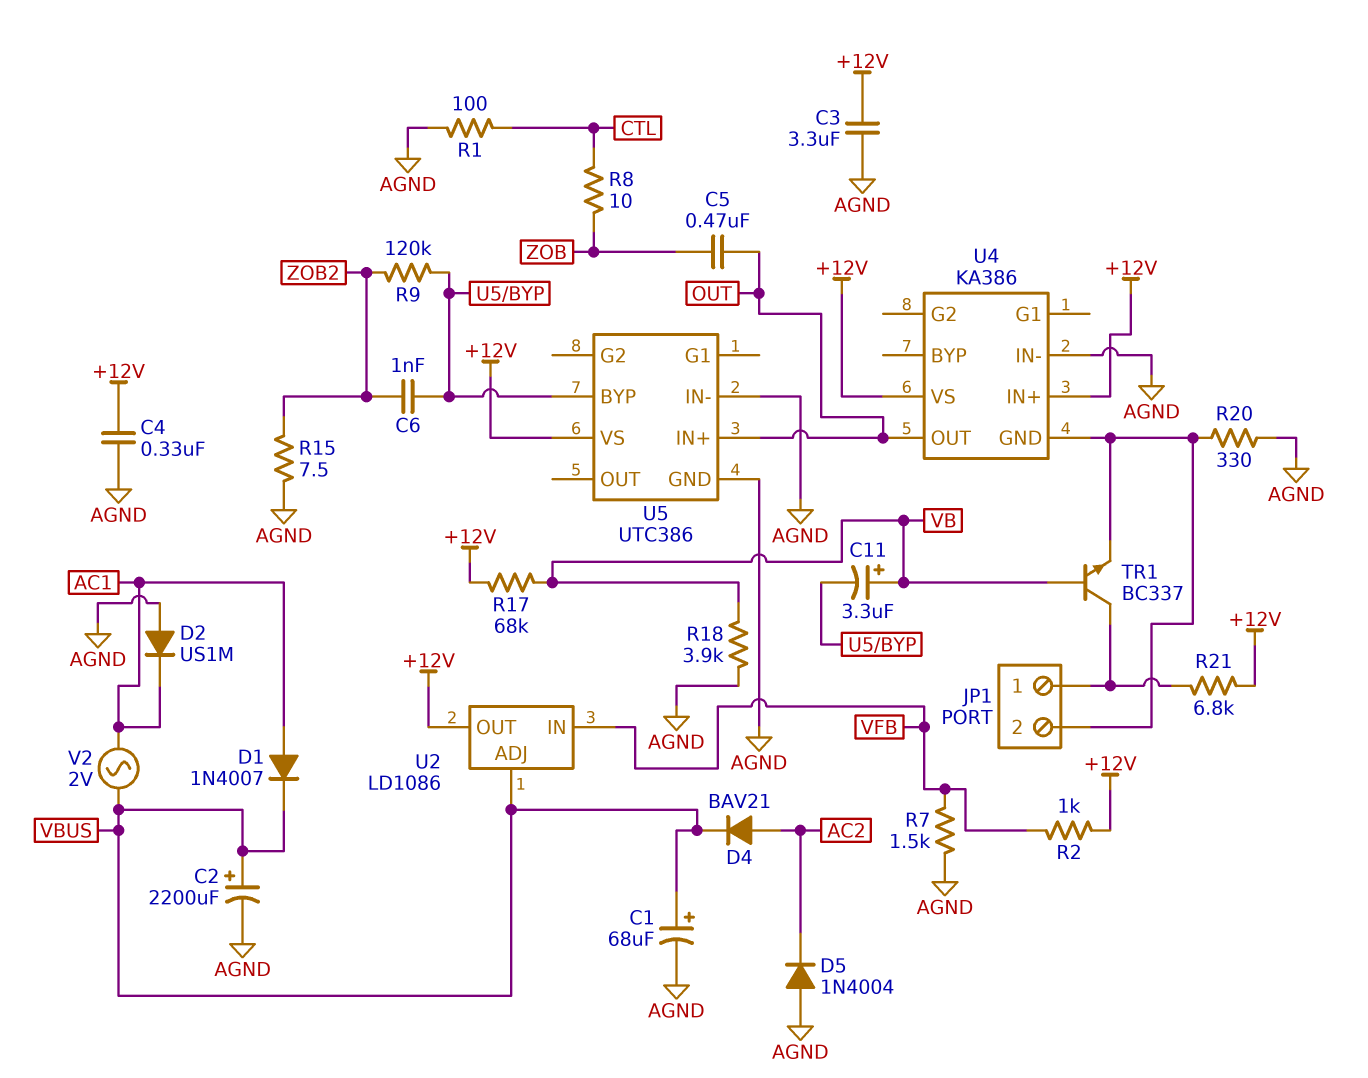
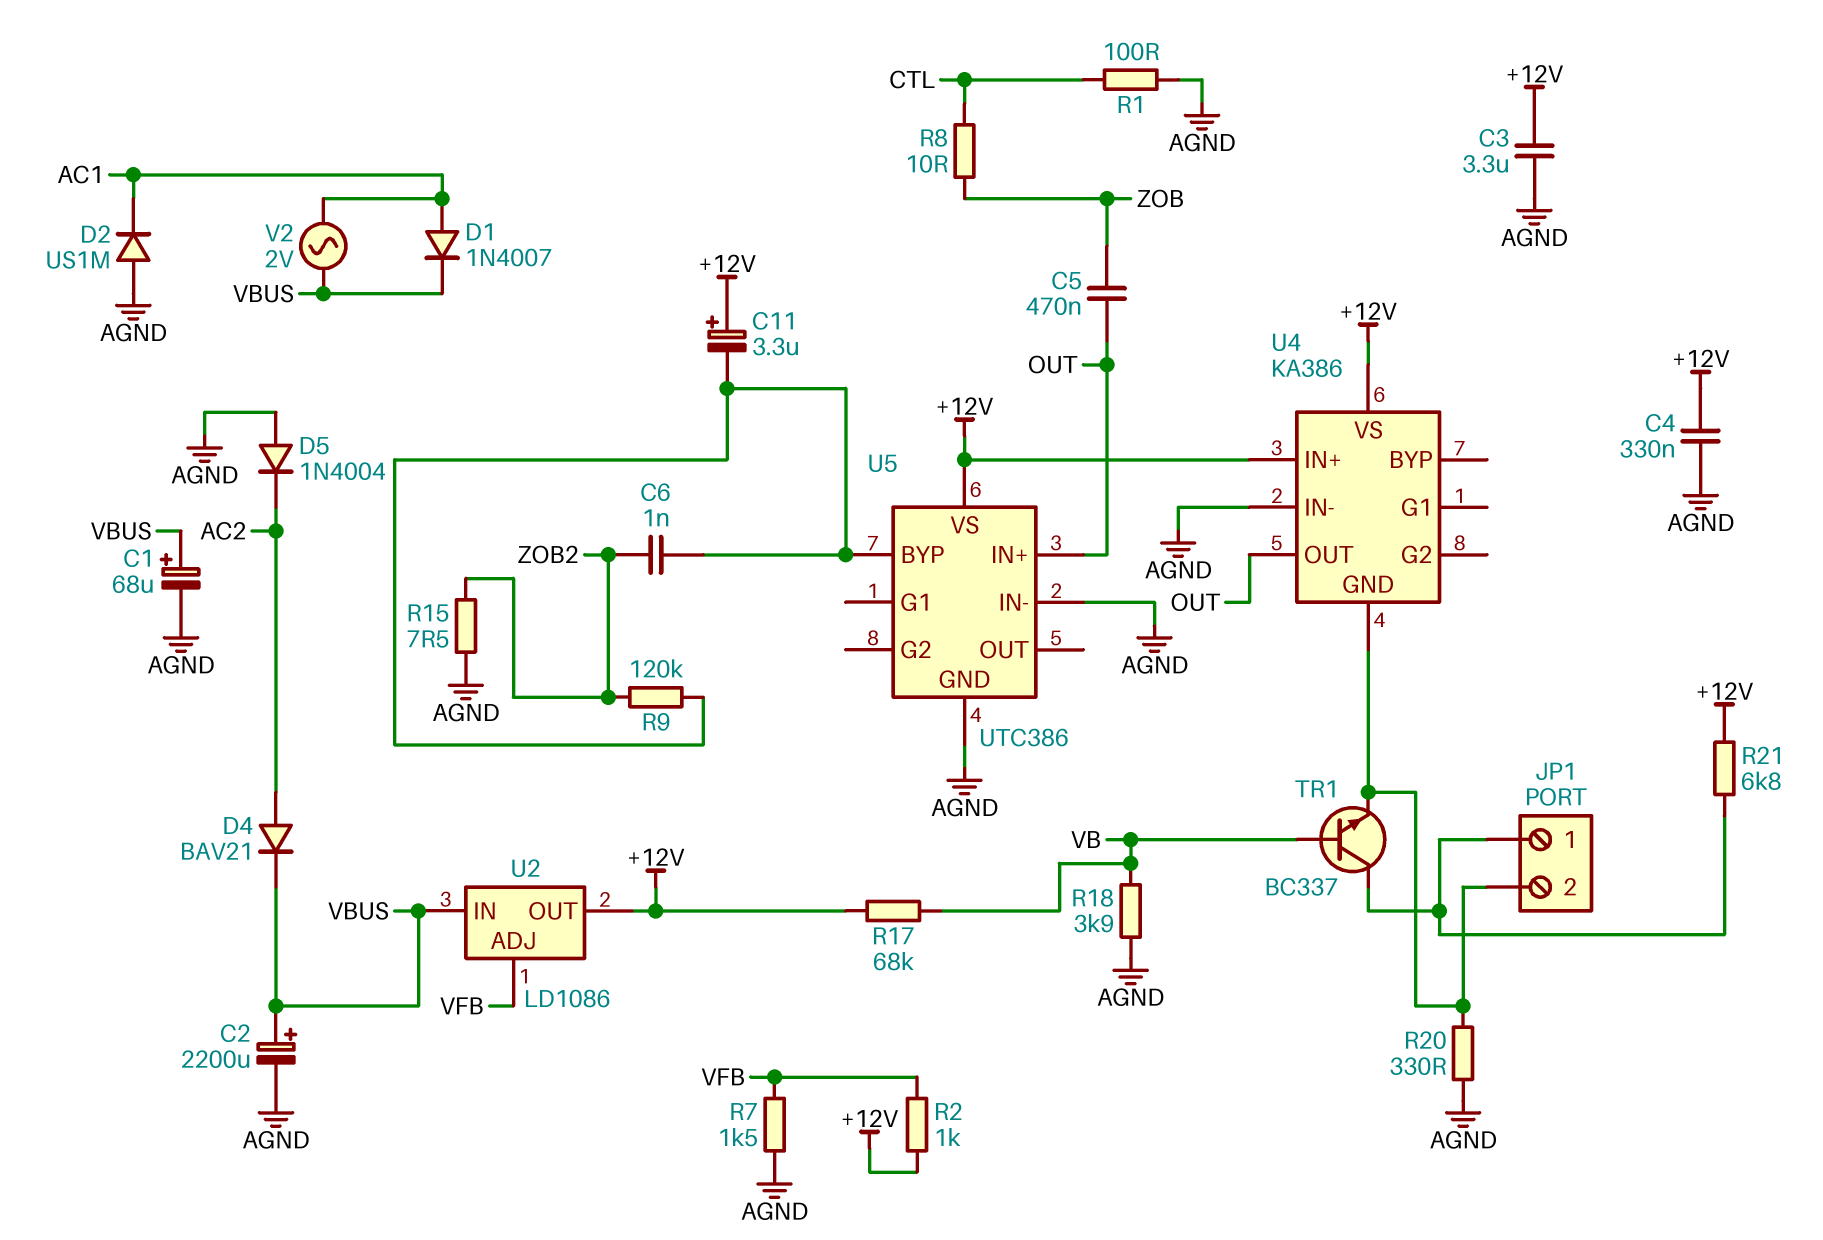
C11: 3.3uF (plus VB, minus U5/BYP) -> 3.3uF (plus +12V, minus U5/BYP)
U2 pin ADJ: VBUS -> VFB
U2 pin IN: VFB -> VBUS

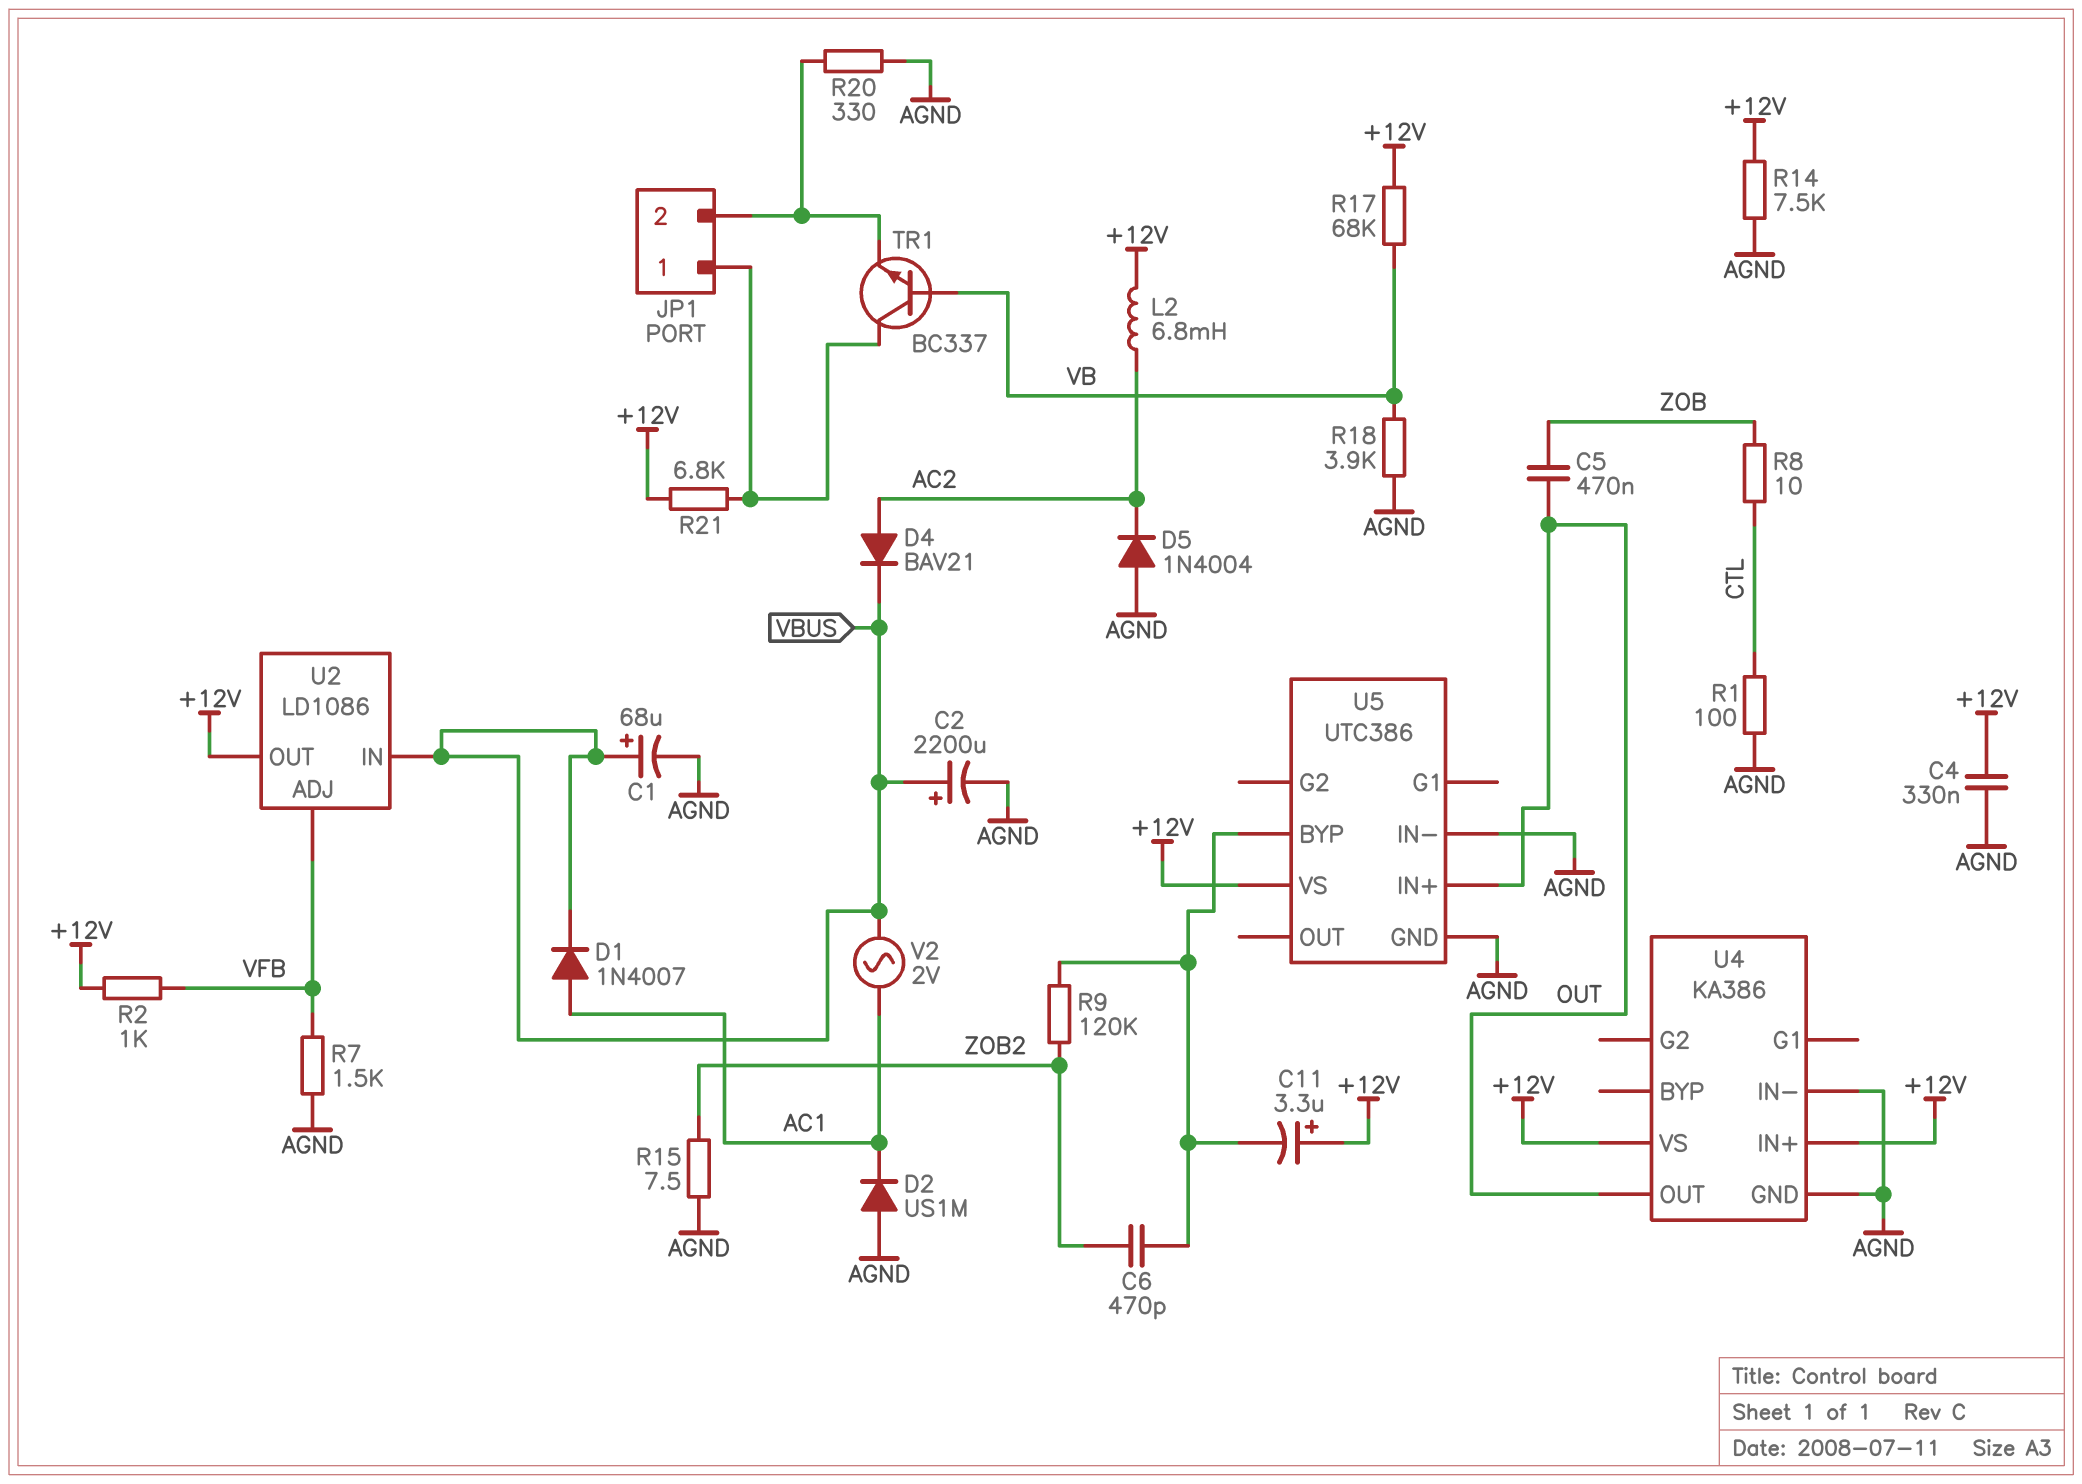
C3: 3.3uF (+12V, AGND) -> none
C6: 1nF (U5/BYP, ZOB2) -> 470pF (U5/BYP, ZOB2)
L2: none -> 6.8mH (+12V, AC2)
R14: none -> 7.5k (+12V, AGND)
U4 pin GND: JP1/2 -> AGND

